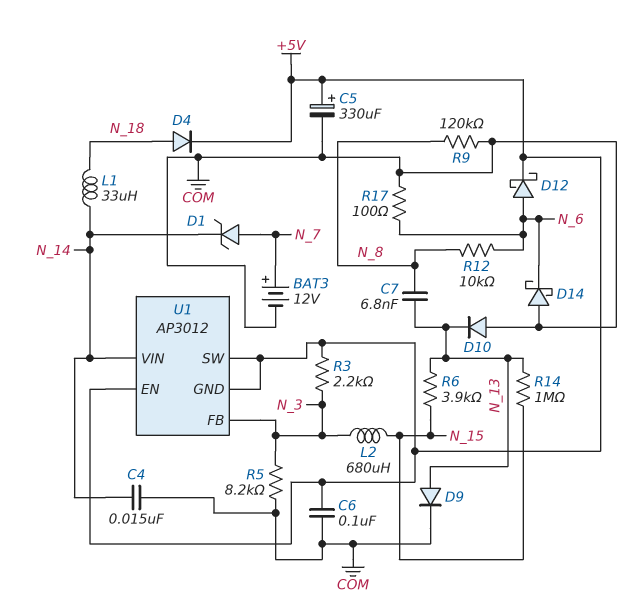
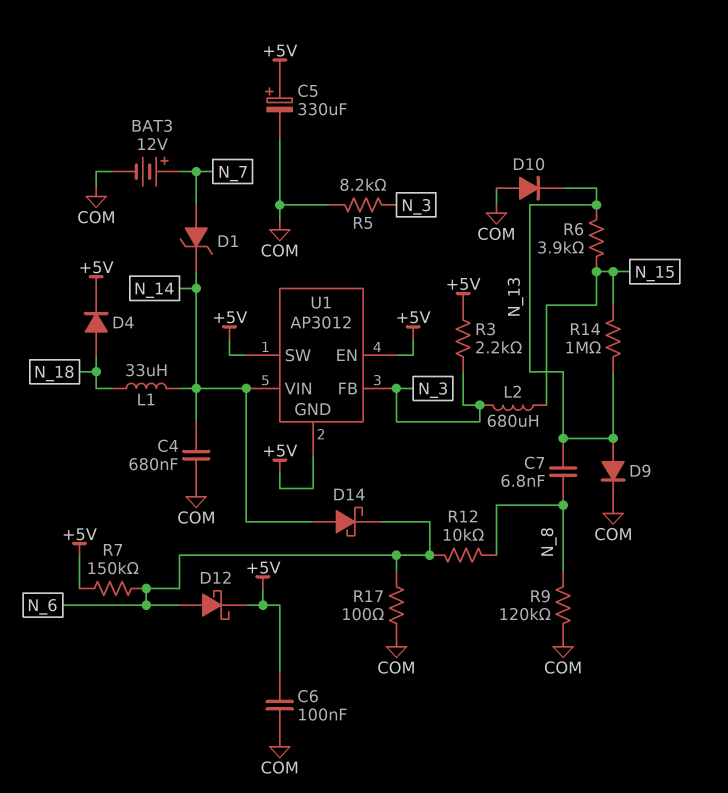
C4: 15nF (COM, N_14) -> 680nF (COM, N_14)
D14: schottky (A COM, K N_6) -> schottky (A N_14, K N_6)
R7: none -> 150k (+5V, N_6)

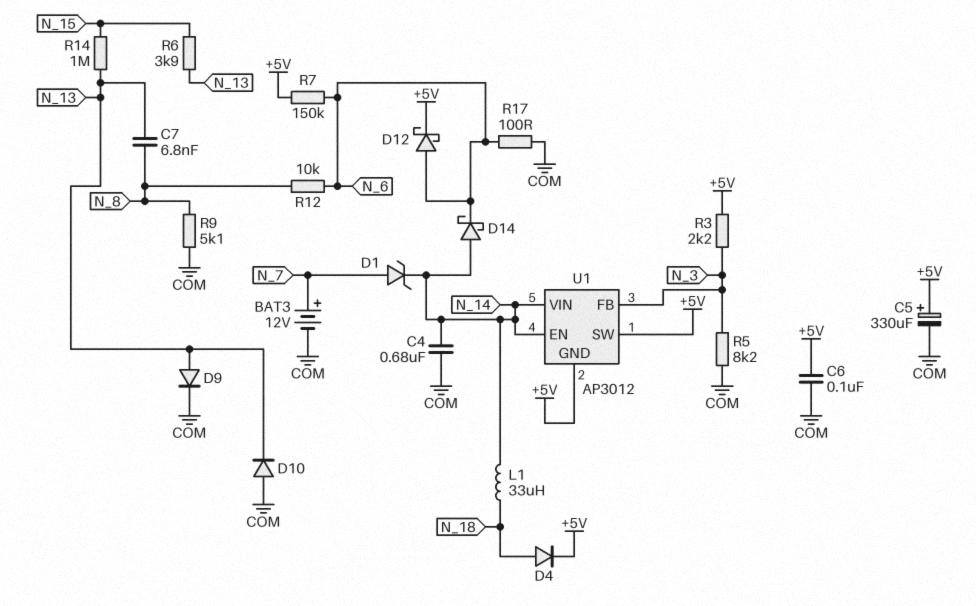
L2: 680uH (N_3, N_15) -> none
R9: 120k (COM, N_8) -> 5.1k (COM, N_8)
U1 pin EN: +5V -> N_14

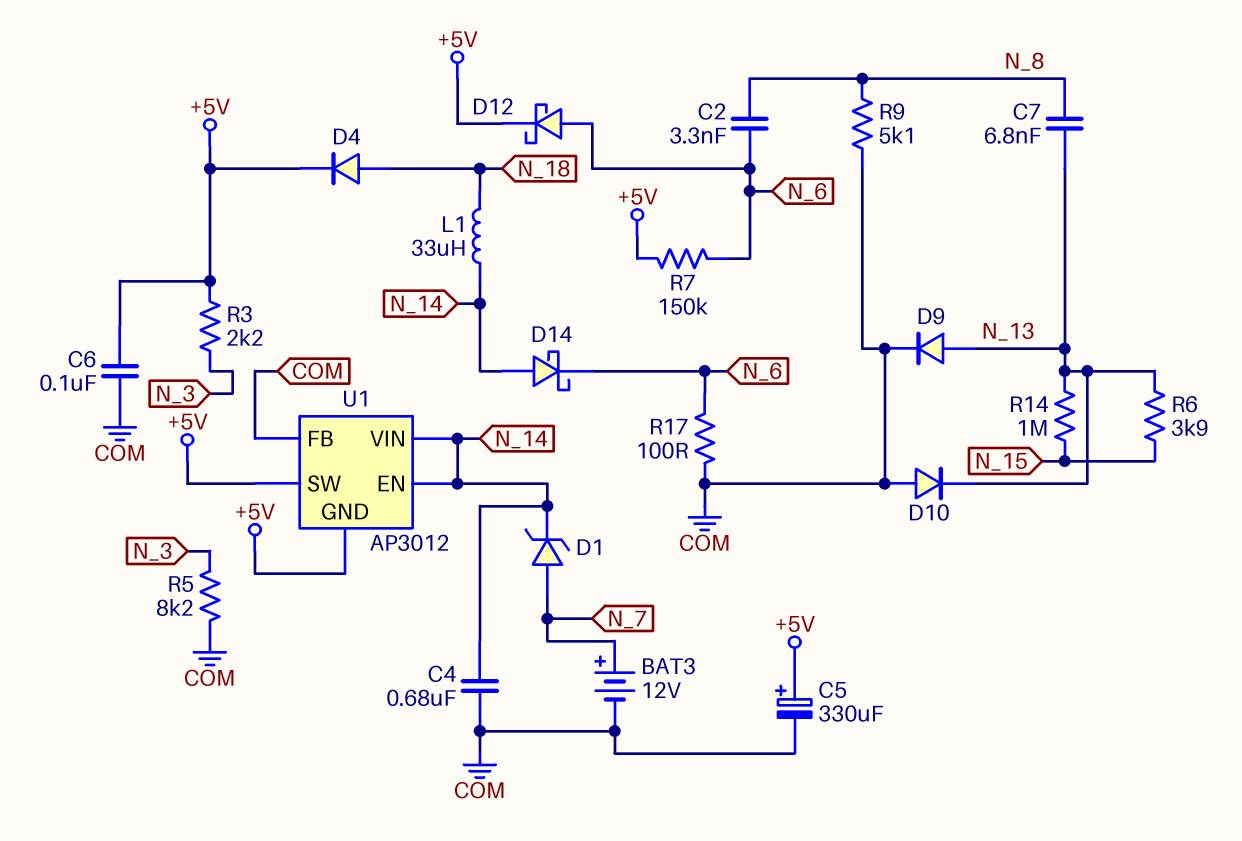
C2: none -> 3.3nF (N_6, N_8)
R12: 10k (N_6, N_8) -> none
U1 pin FB: N_3 -> COM

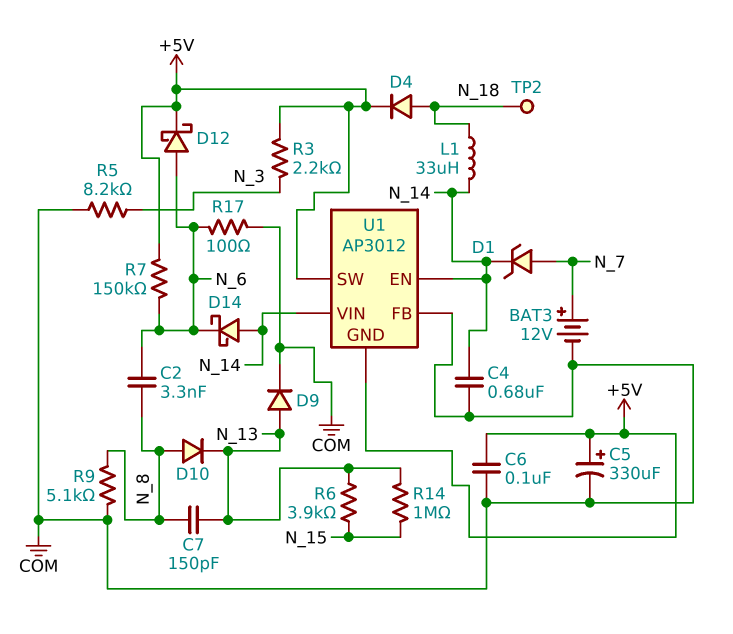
C7: 6.8nF (N_8, N_13) -> 150pF (N_8, N_13)
D10: diode (A COM, K N_13) -> diode (A N_8, K N_13)
TP2: none -> test point (N_18)

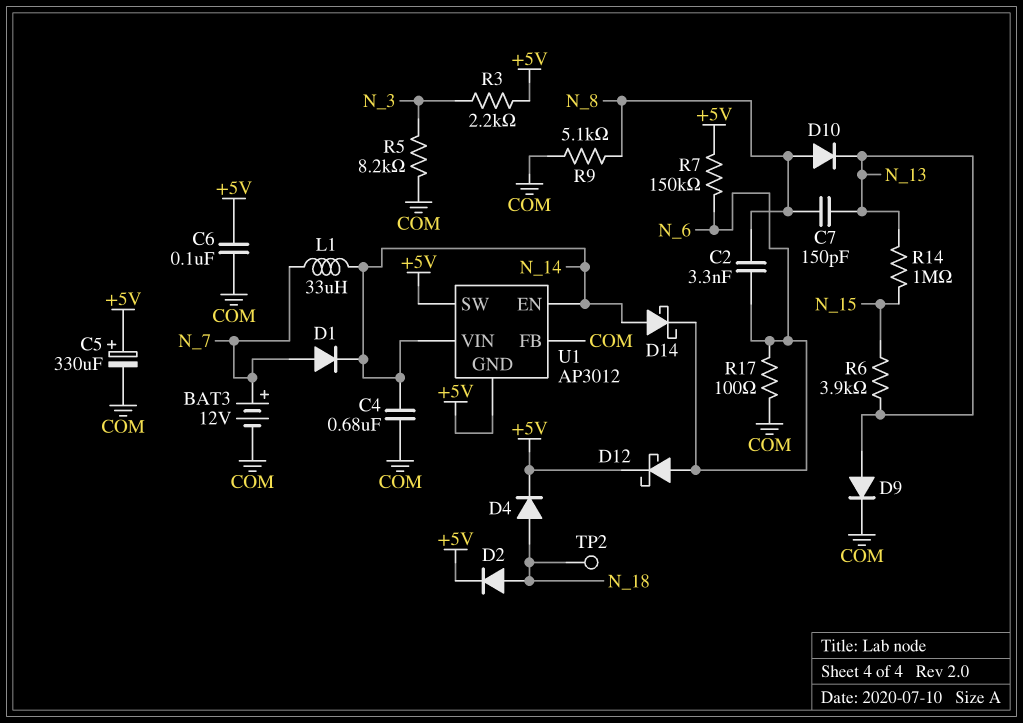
D1: zener (A N_7, K N_14) -> diode (A N_7, K N_14)
D2: none -> diode (A N_18, K +5V)
L1: 33uH (N_14, N_18) -> 33uH (N_7, N_14)

